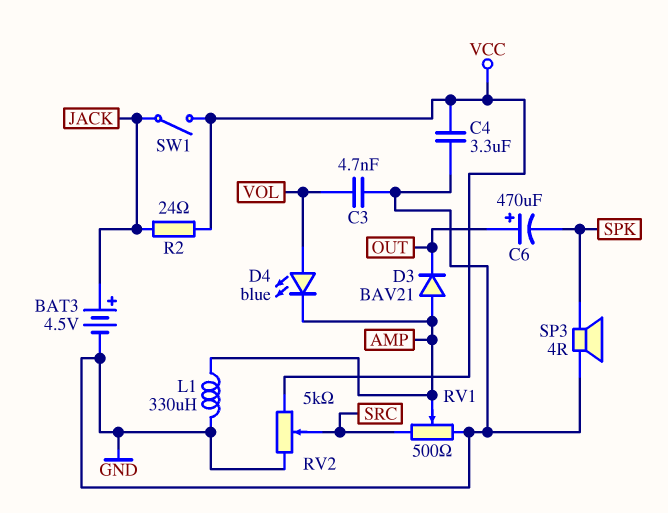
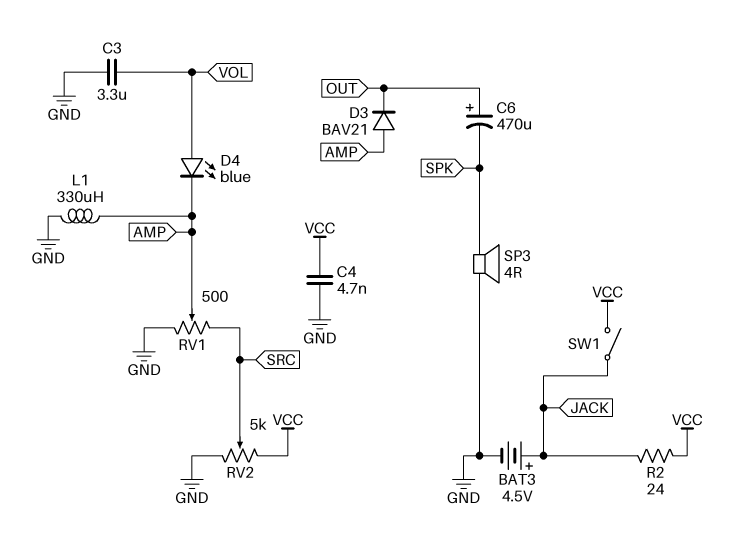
C3: 4.7nF (GND, VOL) -> 3.3uF (GND, VOL)
C4: 3.3uF (GND, VCC) -> 4.7nF (GND, VCC)

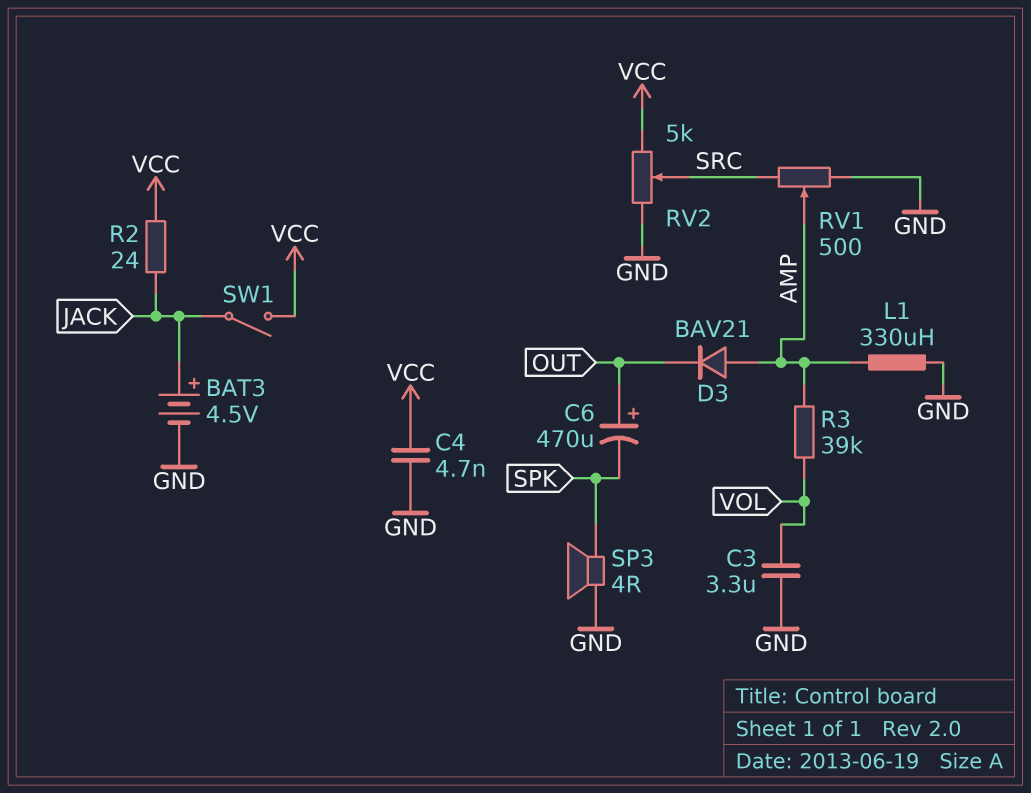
D4: LED blue (A VOL, K AMP) -> none
R3: none -> 39k (AMP, VOL)

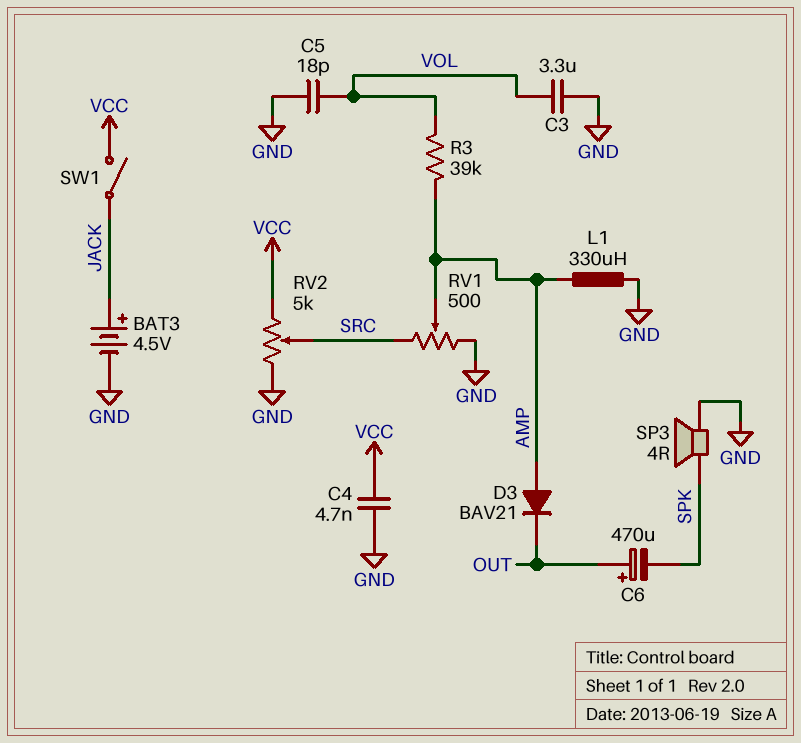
C5: none -> 18pF (GND, VOL)
R2: 24 (JACK, VCC) -> none

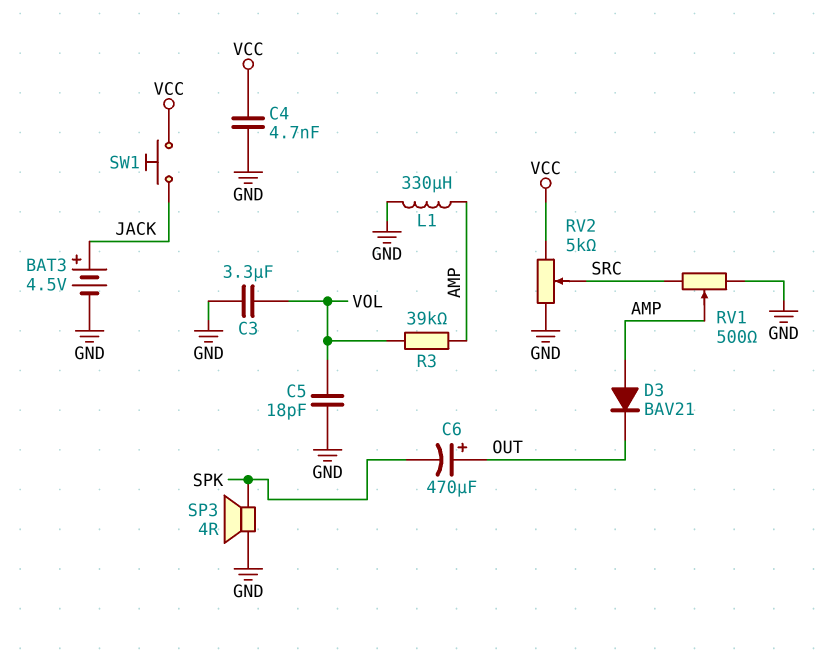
SW1: switch (JACK, VCC) -> button (JACK, VCC)

